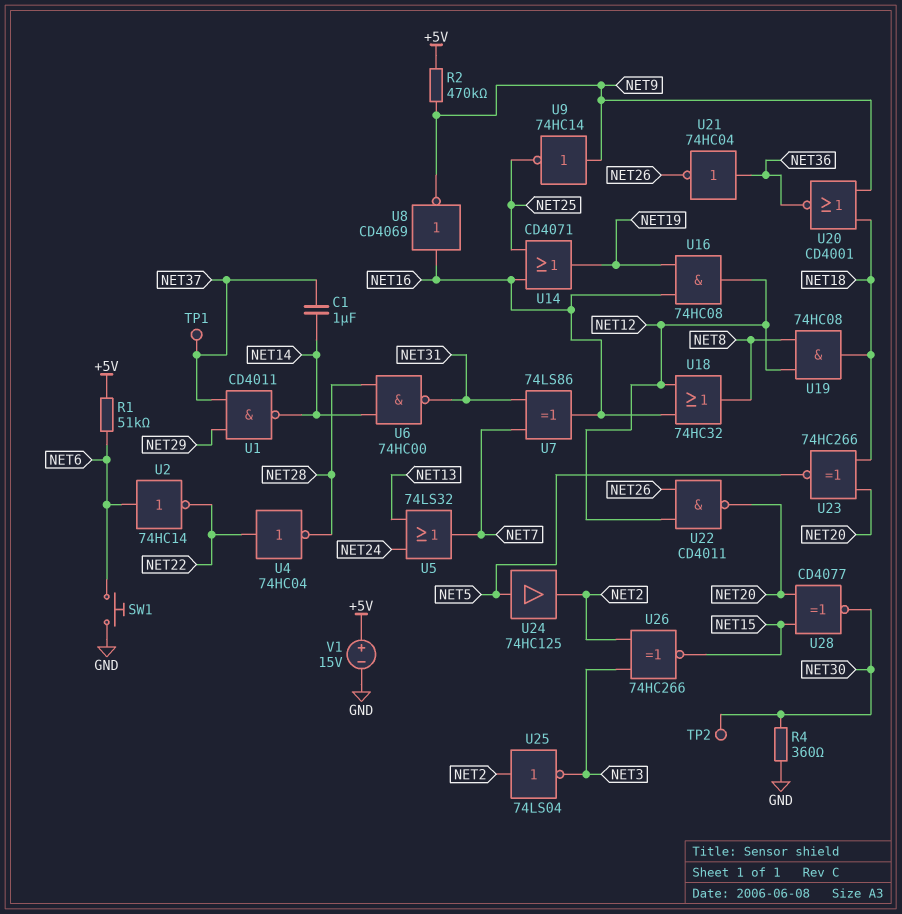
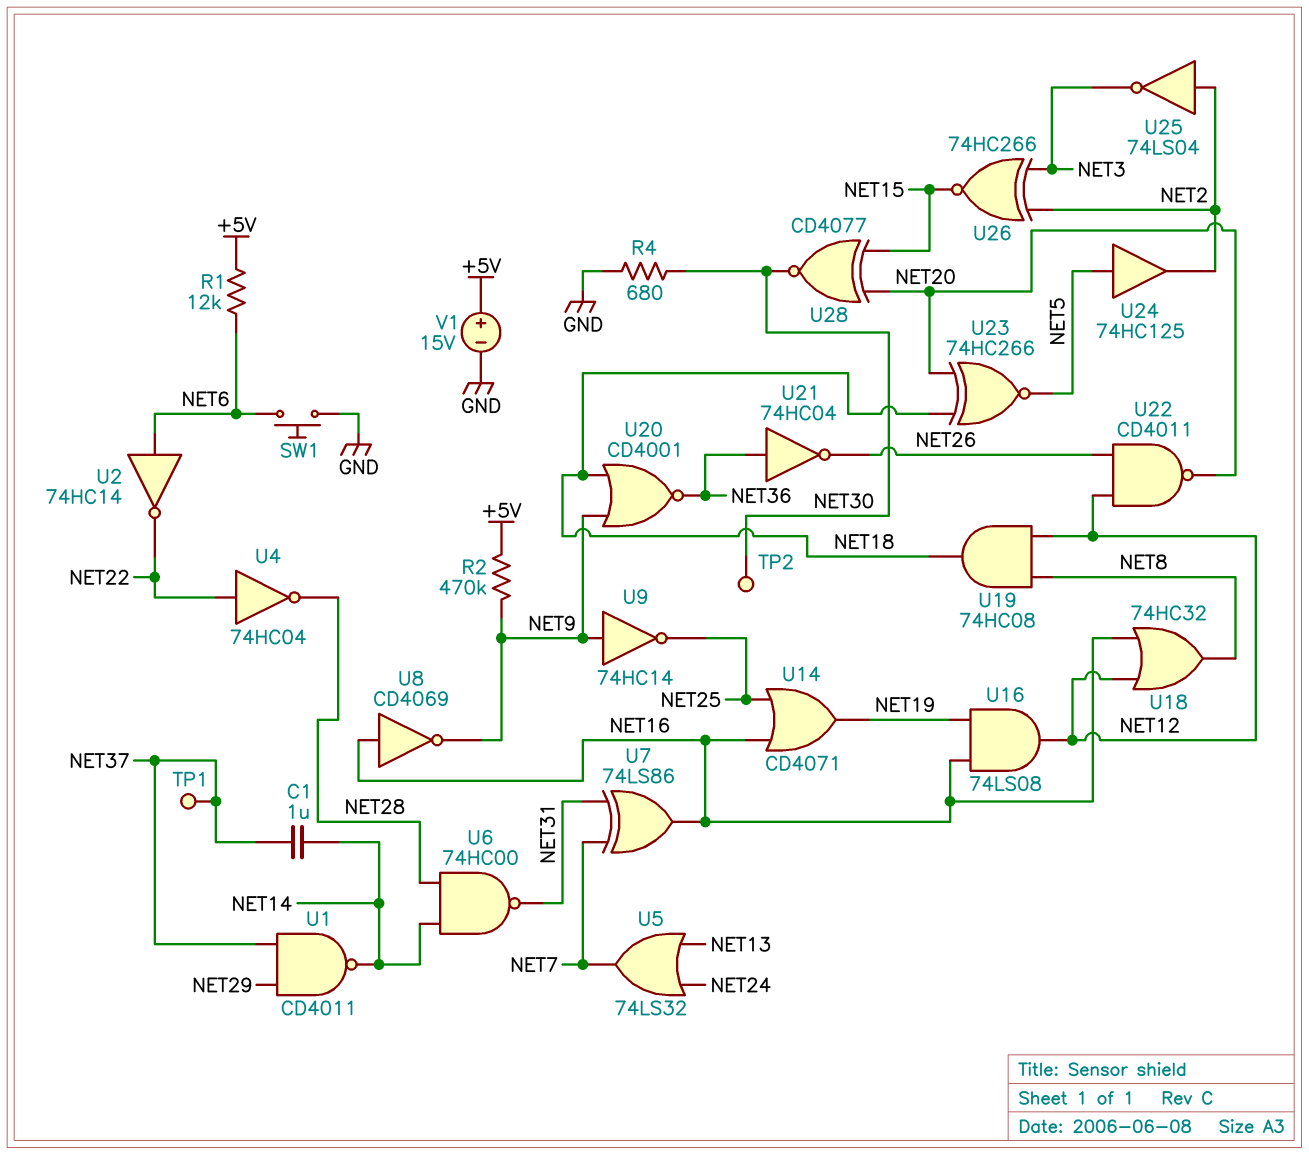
R1: 51k (+5V, NET6) -> 12k (+5V, NET6)
R4: 360 (GND, NET30) -> 680 (GND, NET30)
U16: AND 74HC08 (in NET16, in NET19, out NET12) -> AND 74LS08 (in NET16, in NET19, out NET12)

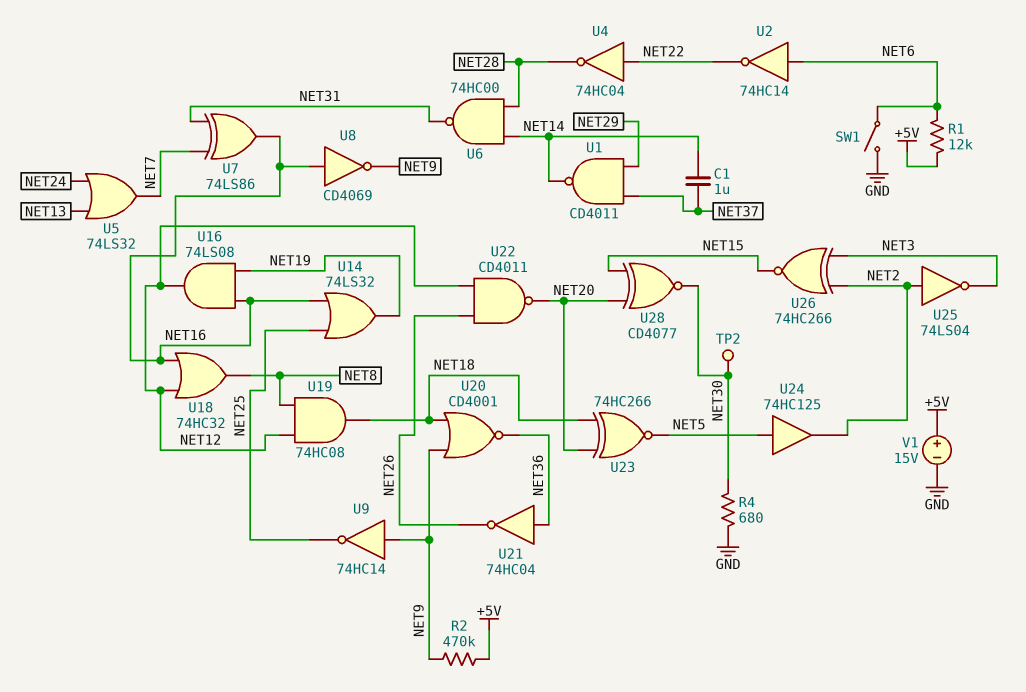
SW1: button (GND, NET6) -> switch (GND, NET6)
TP1: test point (NET37) -> none
U14: OR CD4071 (in NET16, in NET25, out NET19) -> OR 74LS32 (in NET16, in NET25, out NET19)

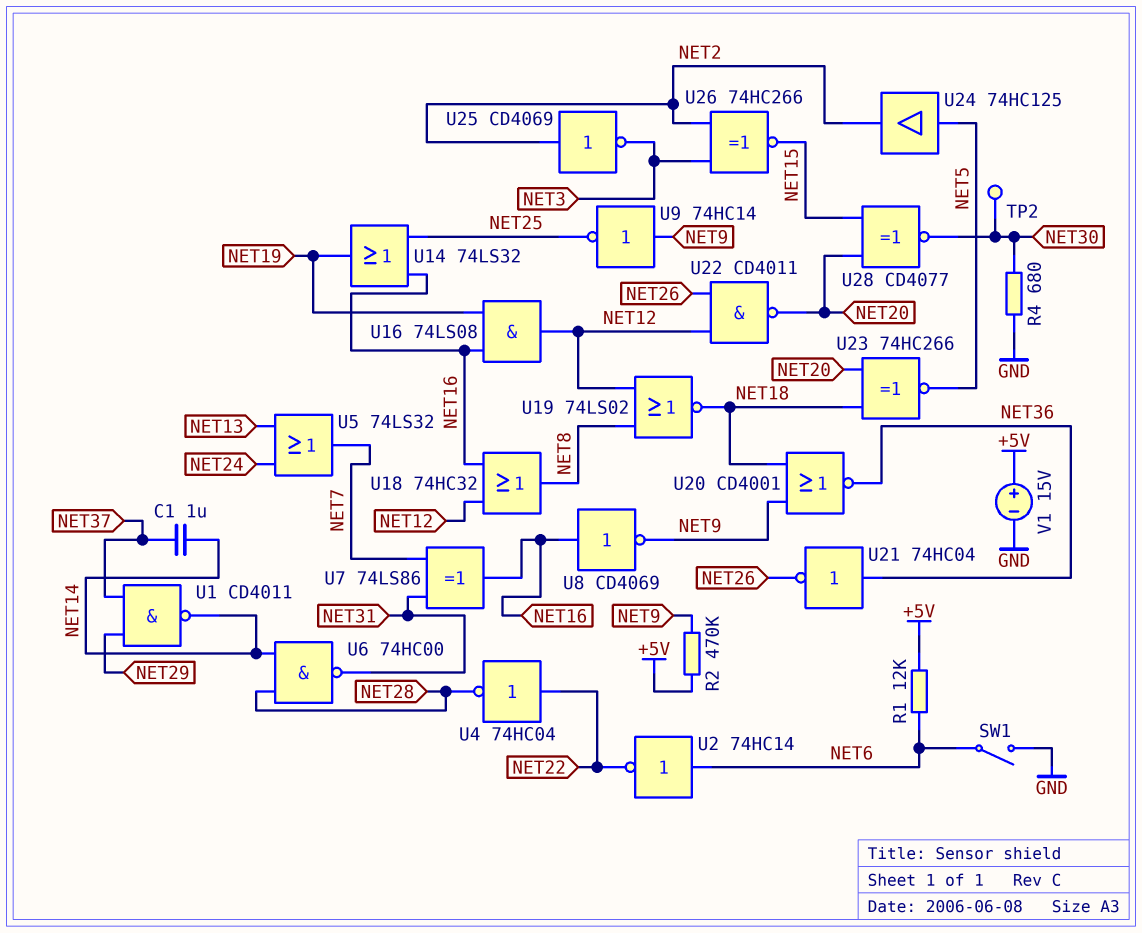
U19: AND 74HC08 (in NET8, in NET12, out NET18) -> NOR 74LS02 (in NET8, in NET12, out NET18)
U25: NOT 74LS04 (in NET2, out NET3) -> NOT CD4069 (in NET2, out NET3)

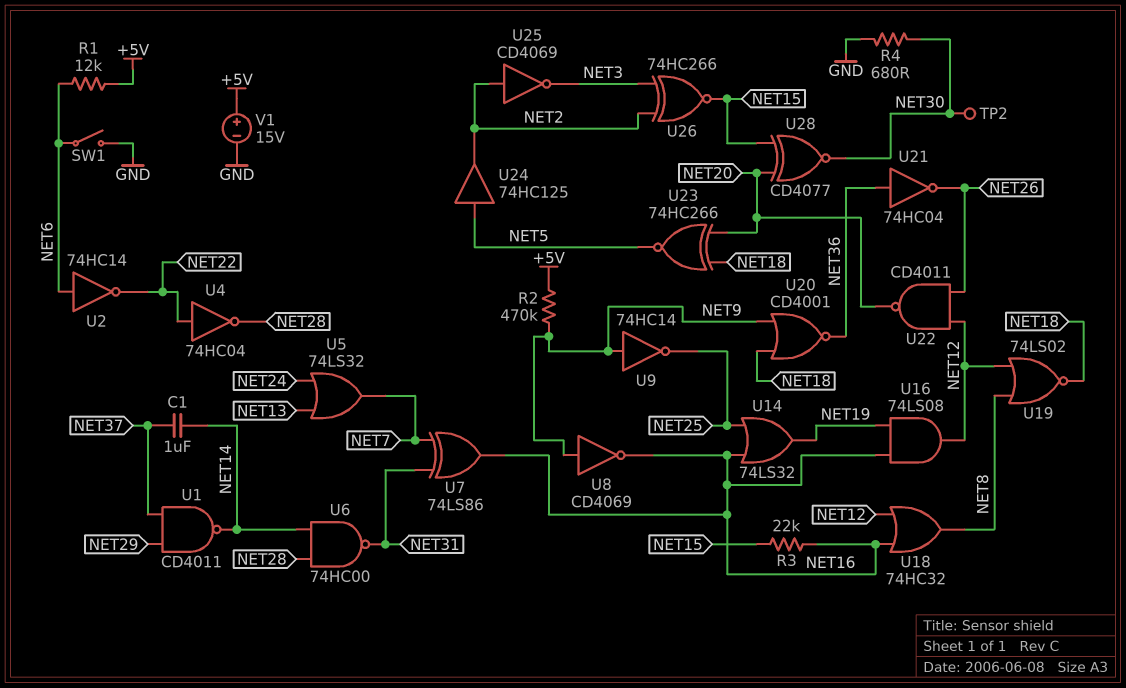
R3: none -> 22k (NET15, NET16)
U8: NOT CD4069 (in NET16, out NET9) -> NOT CD4069 (in NET9, out NET16)

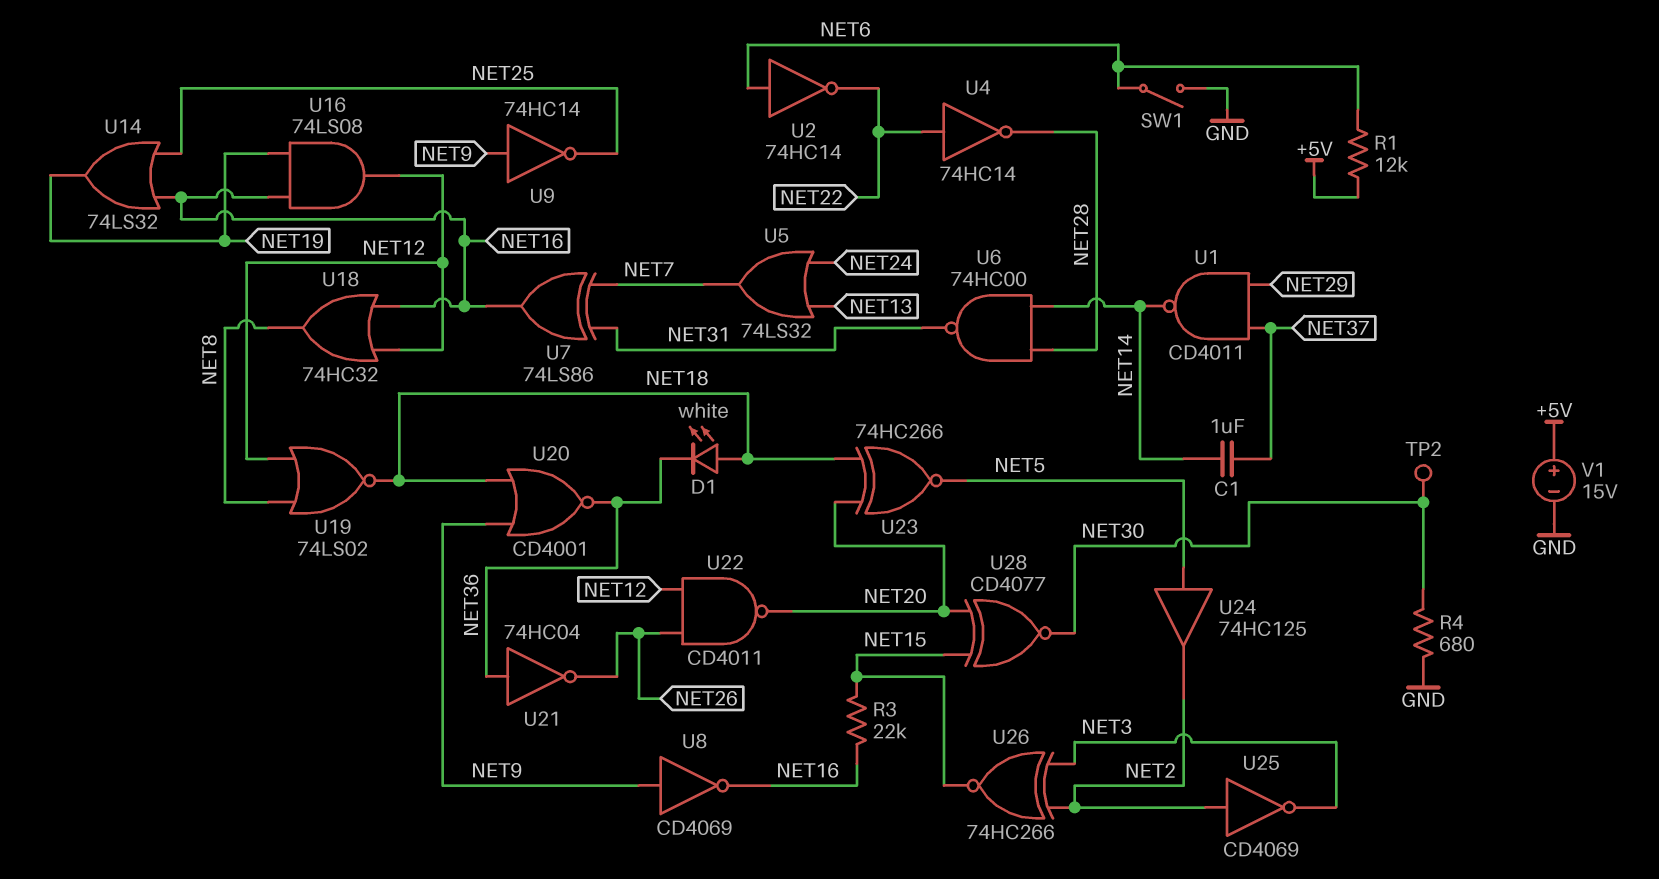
D1: none -> LED white (A NET18, K NET36)
R2: 470k (+5V, NET9) -> none
U4: NOT 74HC04 (in NET22, out NET28) -> NOT 74HC14 (in NET22, out NET28)

